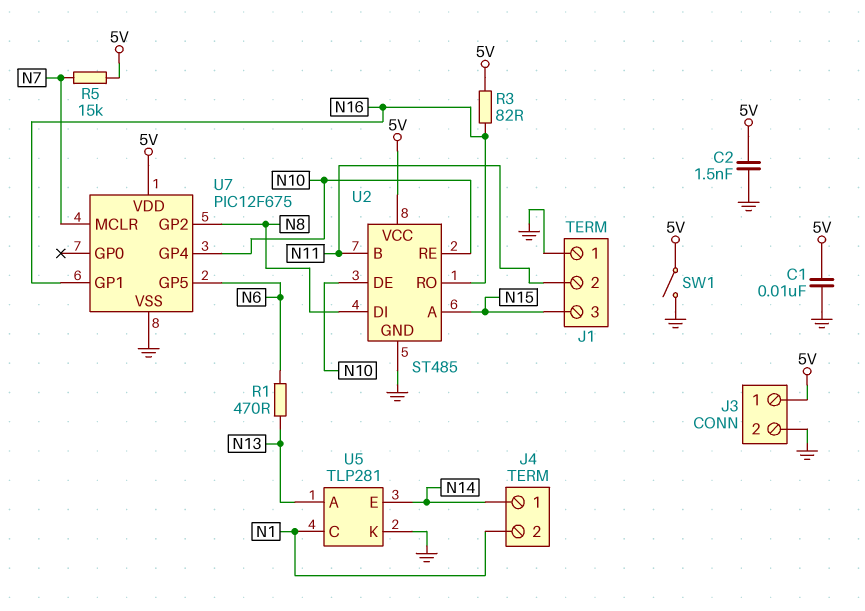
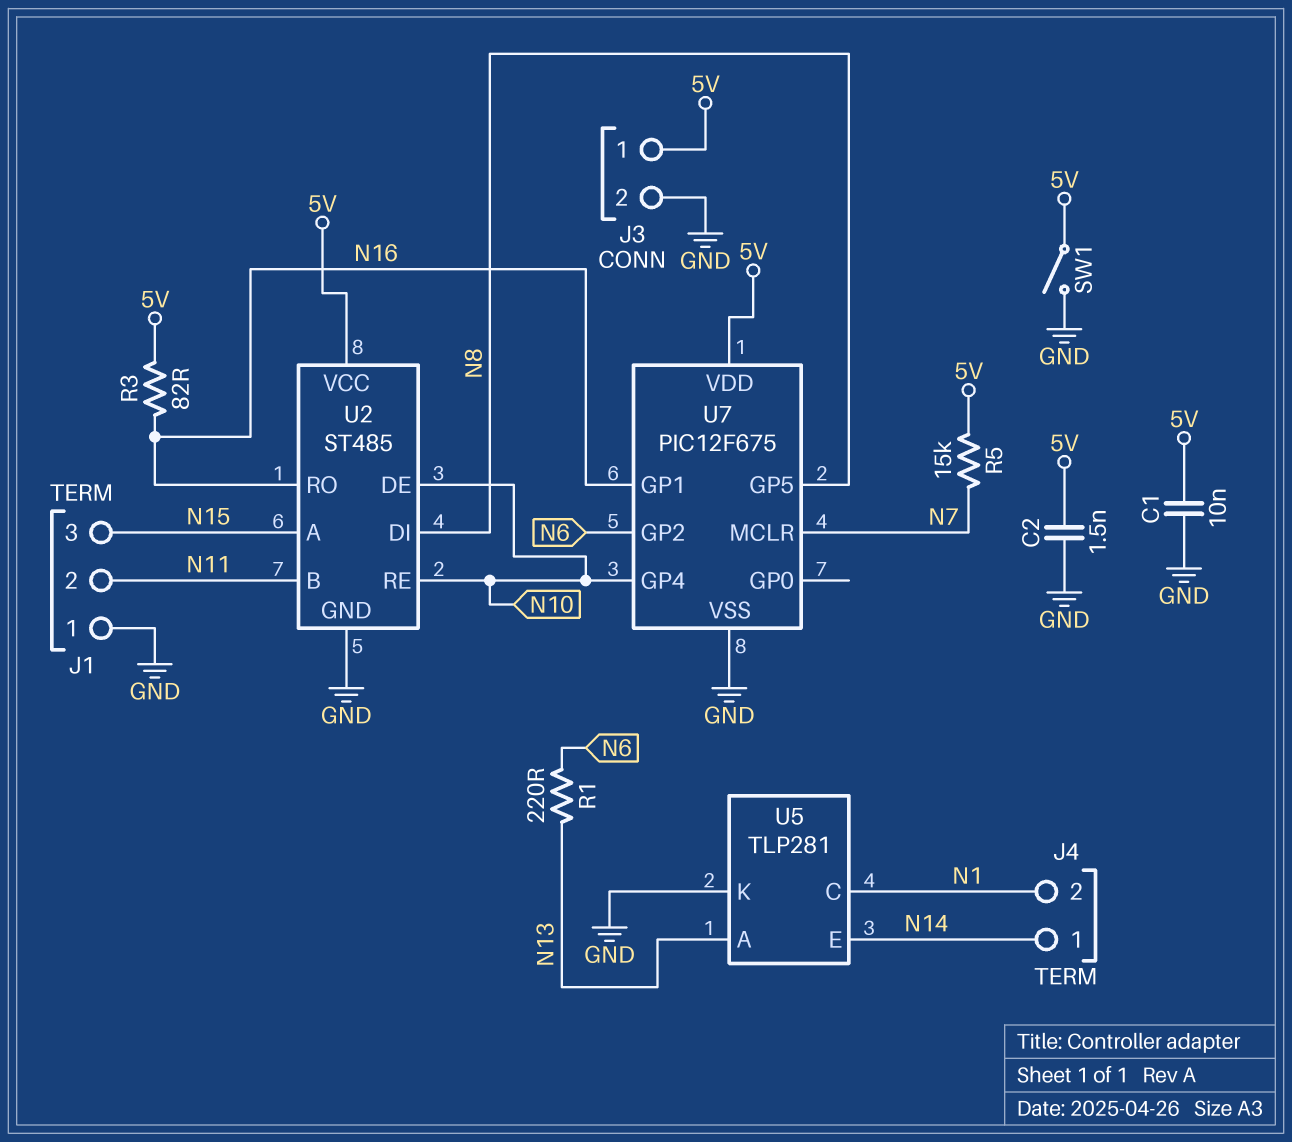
R1: 470 (N6, N13) -> 220 (N6, N13)
U7 pin GP2: N8 -> N6
U7 pin GP5: N6 -> N8

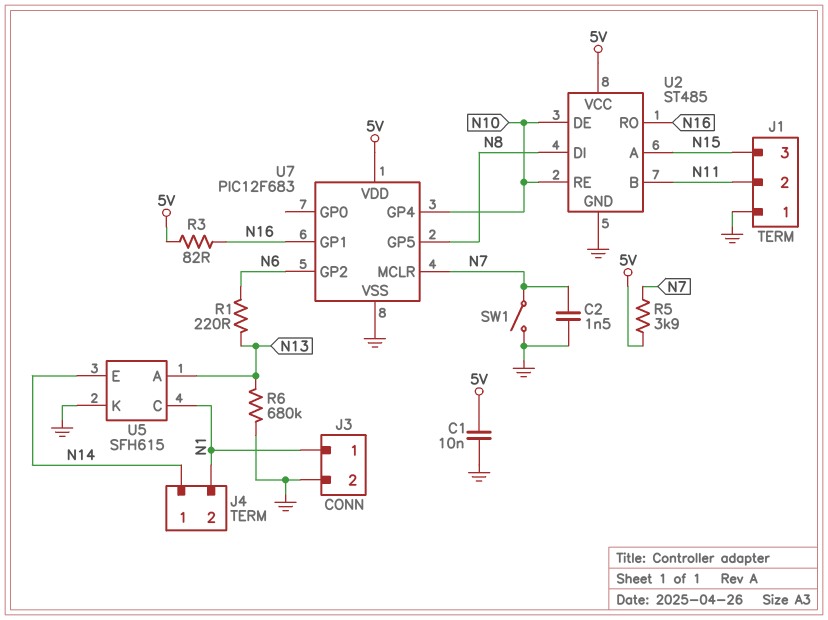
C2: 1.5nF (5V, GND) -> 1.5nF (GND, N7)
J3 pin 1: 5V -> N1
R5: 15k (5V, N7) -> 3.9k (5V, N7)
R6: none -> 680k (GND, N13)
SW1: switch (5V, GND) -> switch (GND, N7)
U5: TLP281 -> SFH615
U7: PIC12F675 -> PIC12F683

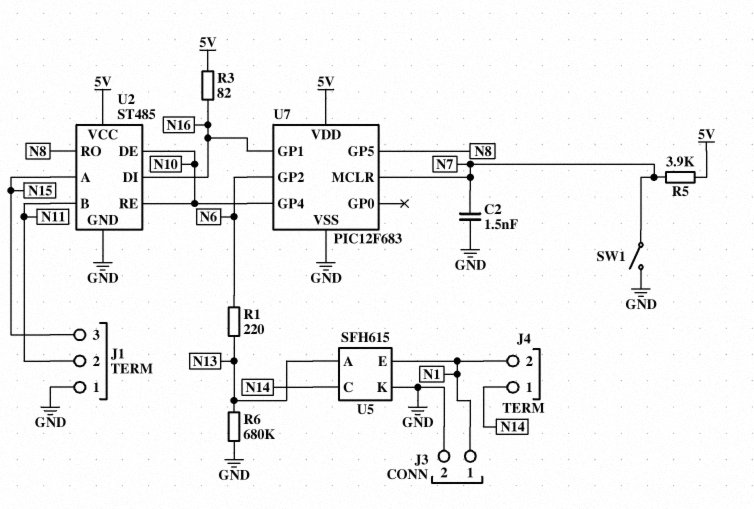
C1: 10nF (5V, GND) -> none
U2 pin DI: N8 -> N16
U2 pin RO: N16 -> N8
U5 pin C: N1 -> N14
U5 pin E: N14 -> N1

